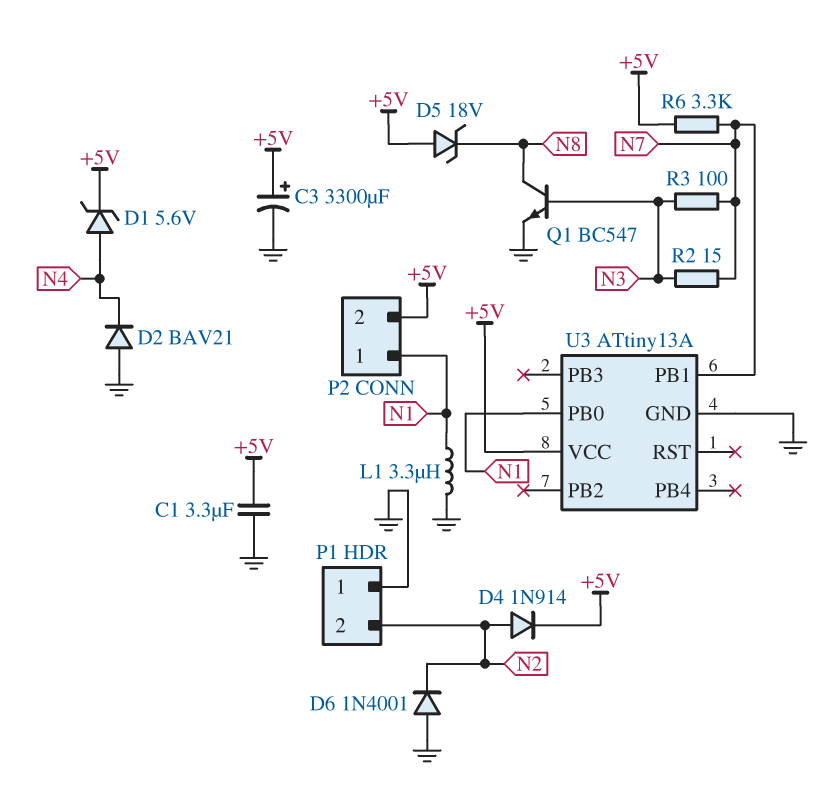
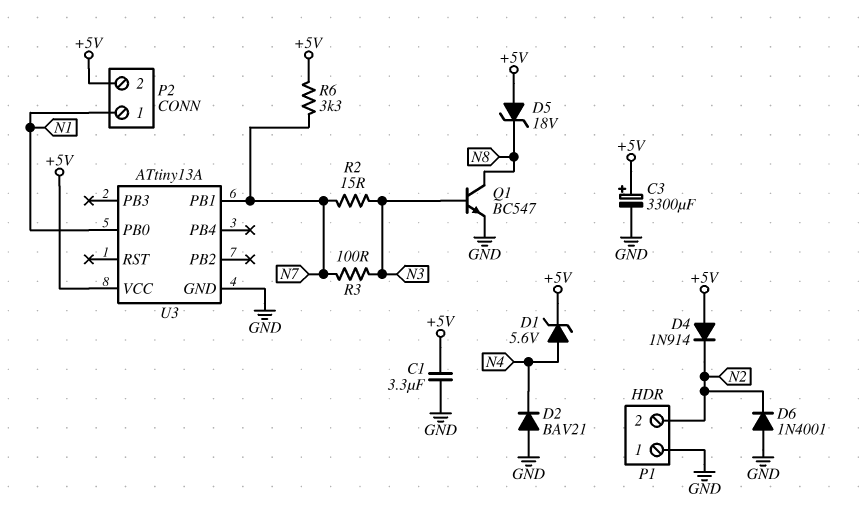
D4: diode 1N914 (A N2, K +5V) -> diode 1N914 (A +5V, K N2)
L1: 3.3uH (GND, N1) -> none

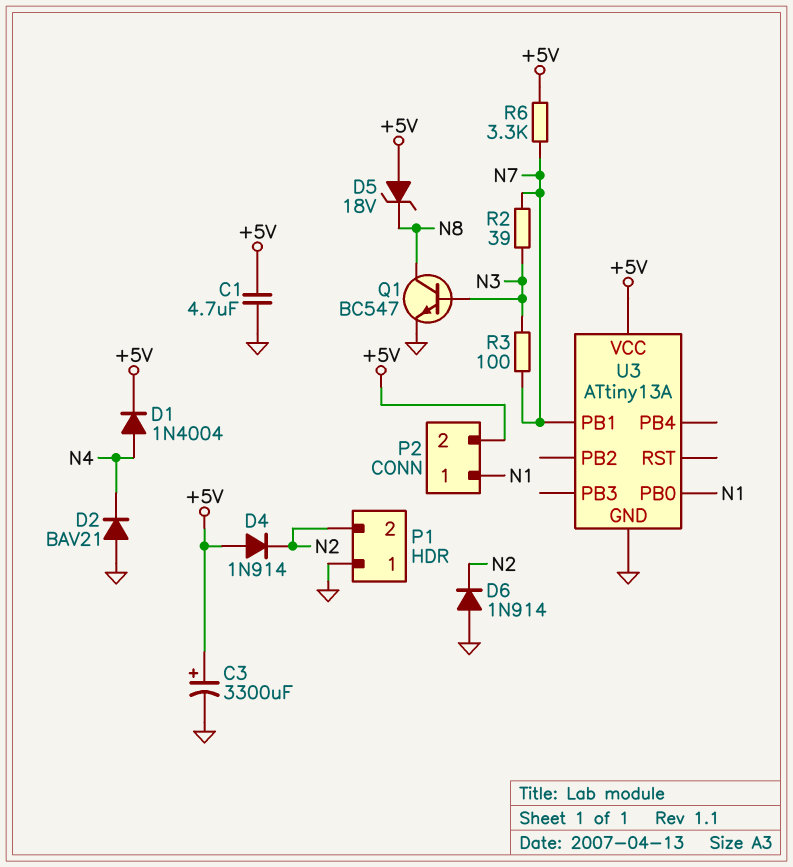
C1: 3.3uF (+5V, GND) -> 4.7uF (+5V, GND)
D1: zener 5.6V (A N4, K +5V) -> diode 1N4004 (A N4, K +5V)
D6: diode 1N4001 (A GND, K N2) -> diode 1N914 (A GND, K N2)
R2: 15 (N3, N7) -> 39 (N3, N7)

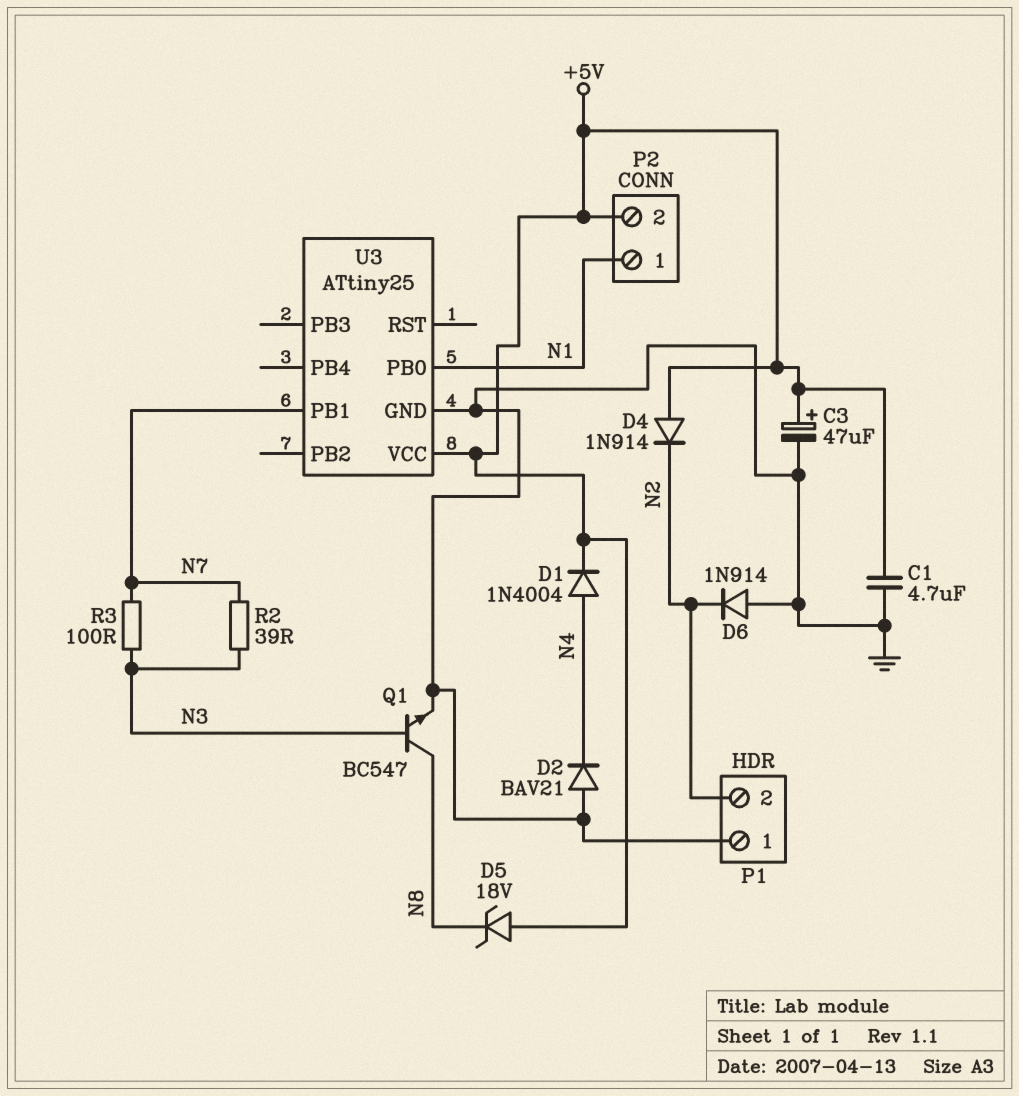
C3: 3300uF (plus +5V, minus GND) -> 47uF (plus +5V, minus GND)
R6: 3.3k (+5V, N7) -> none
U3: ATtiny13A -> ATtiny25

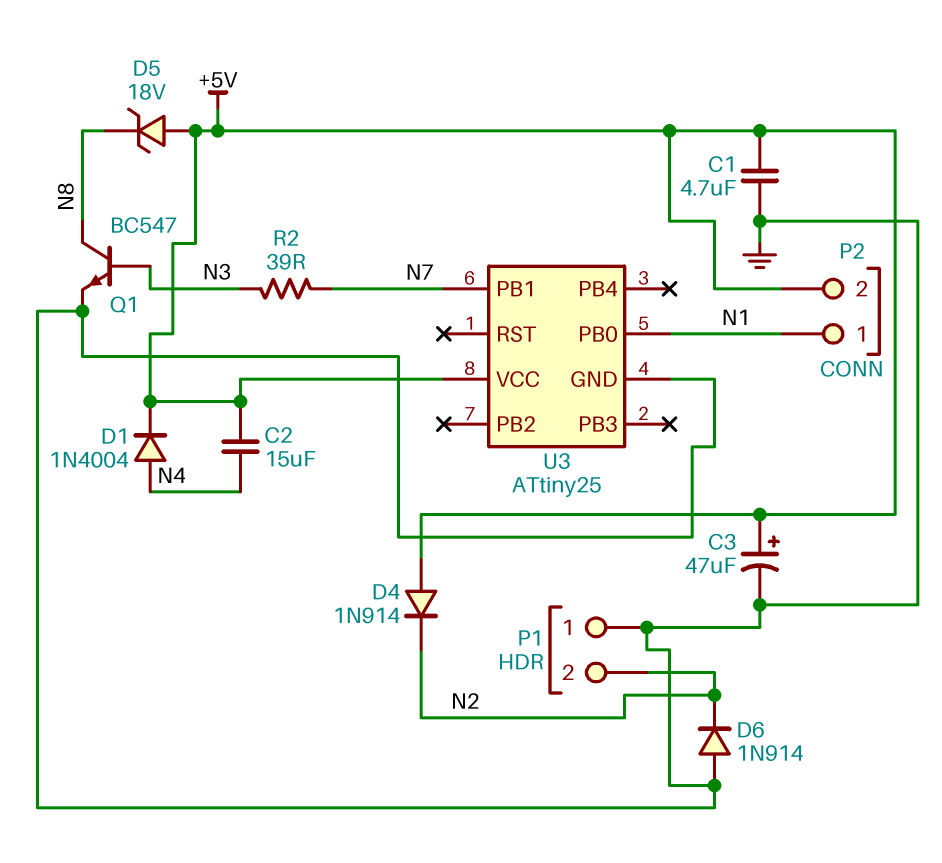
C2: none -> 15uF (+5V, N4)
D2: diode BAV21 (A GND, K N4) -> none
R3: 100 (N3, N7) -> none

